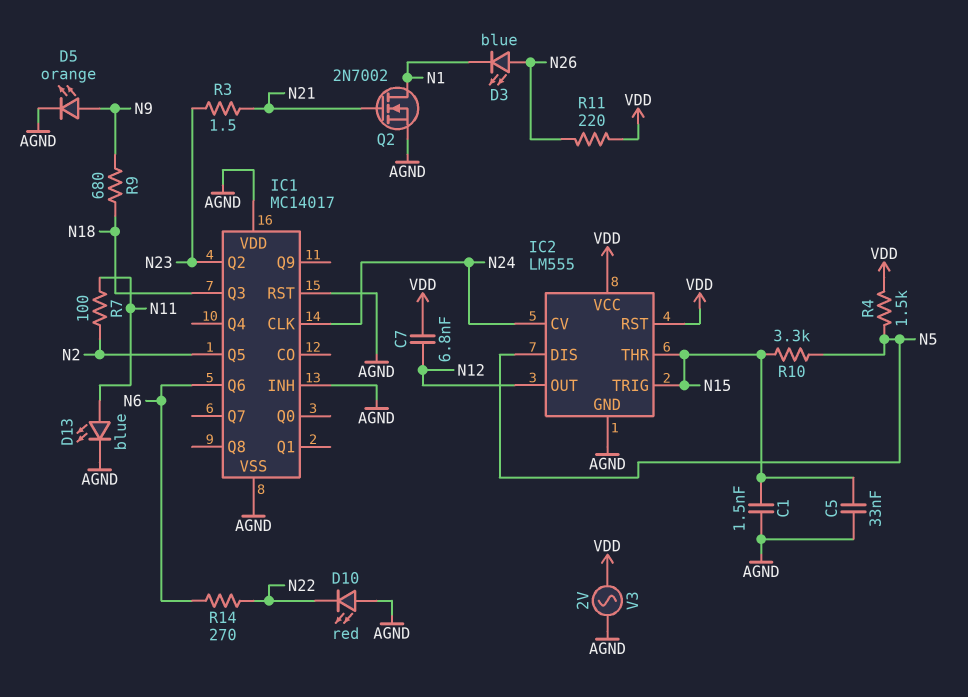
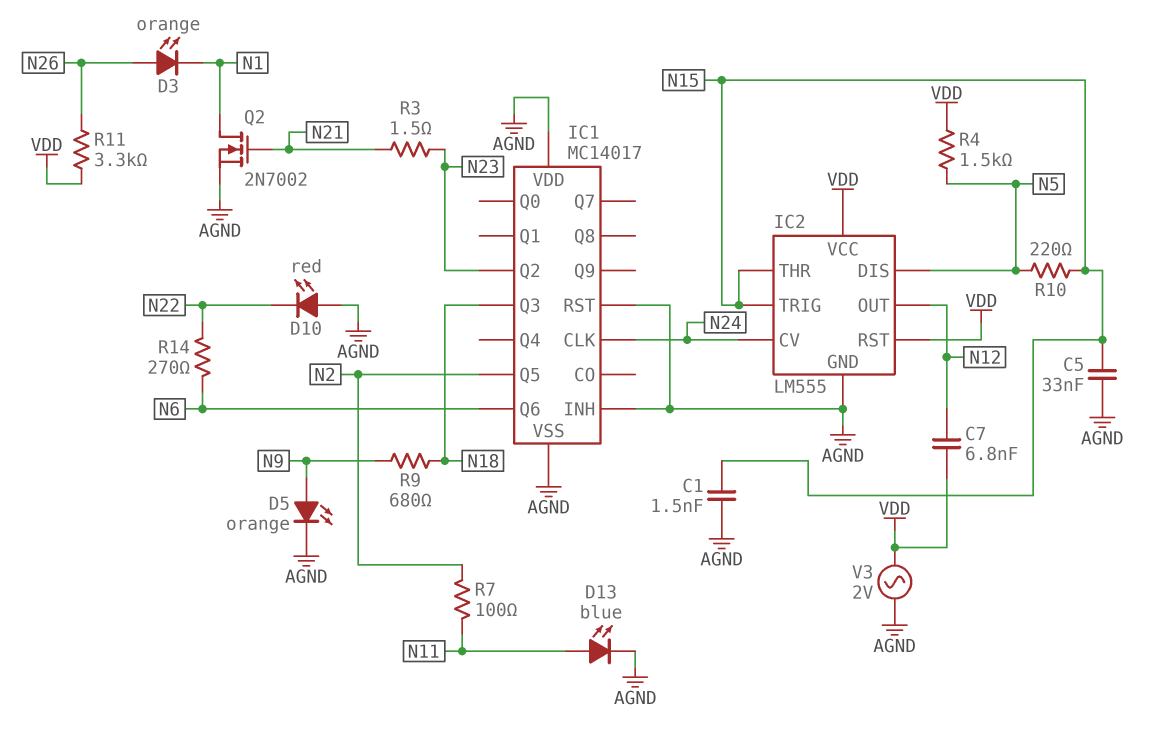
D3: LED blue (A N26, K N1) -> LED orange (A N26, K N1)
R10: 3.3k (N5, N15) -> 220 (N5, N15)
R11: 220 (N26, VDD) -> 3.3k (N26, VDD)

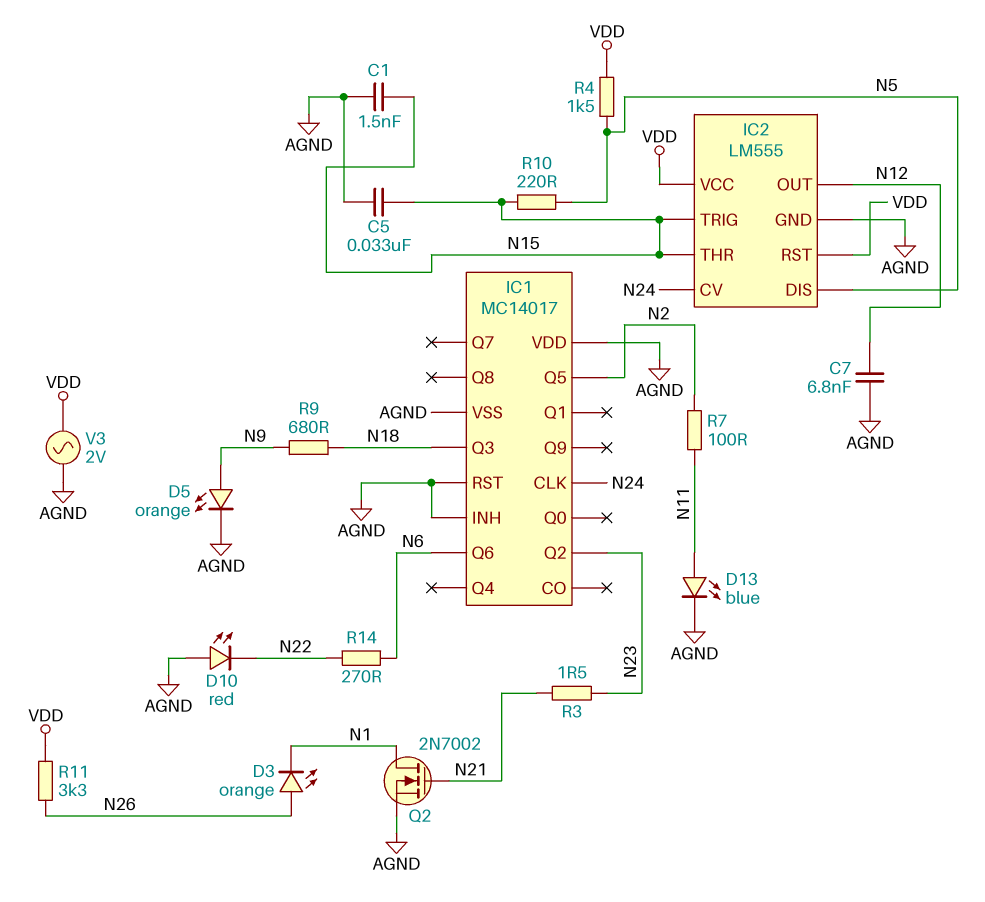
C7: 6.8nF (N12, VDD) -> 6.8nF (AGND, N12)

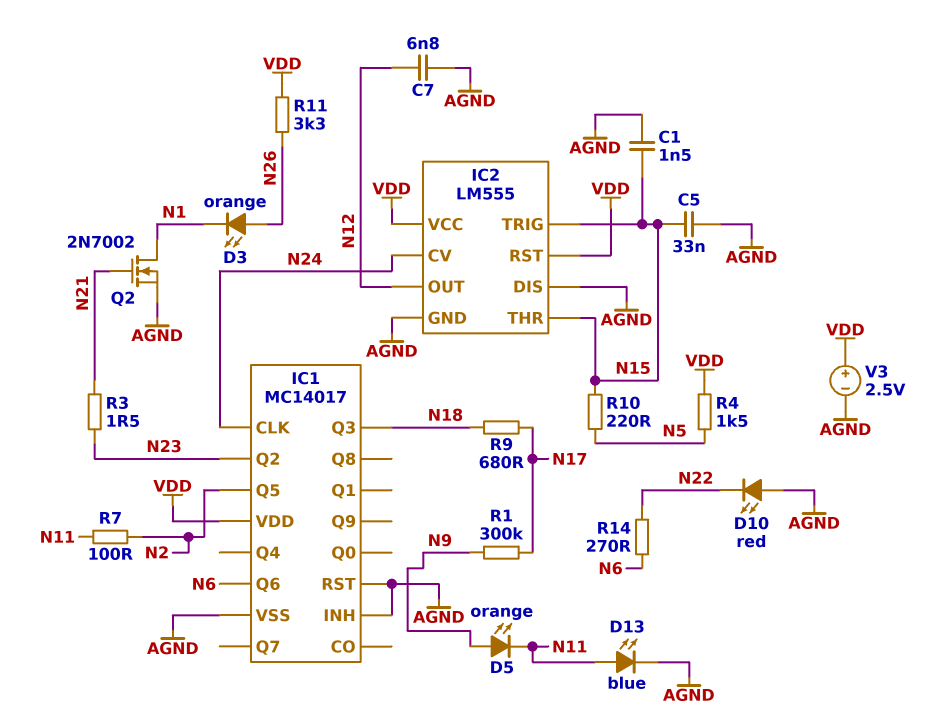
D5: LED orange (A N9, K AGND) -> LED orange (A N9, K N11)
IC1 pin VDD: AGND -> VDD
IC2 pin DIS: N5 -> AGND
R1: none -> 300k (N9, N17)
R9: 680 (N9, N18) -> 680 (N17, N18)
V3: AC 2V (AGND, VDD) -> 2.5V (plus VDD, minus AGND)

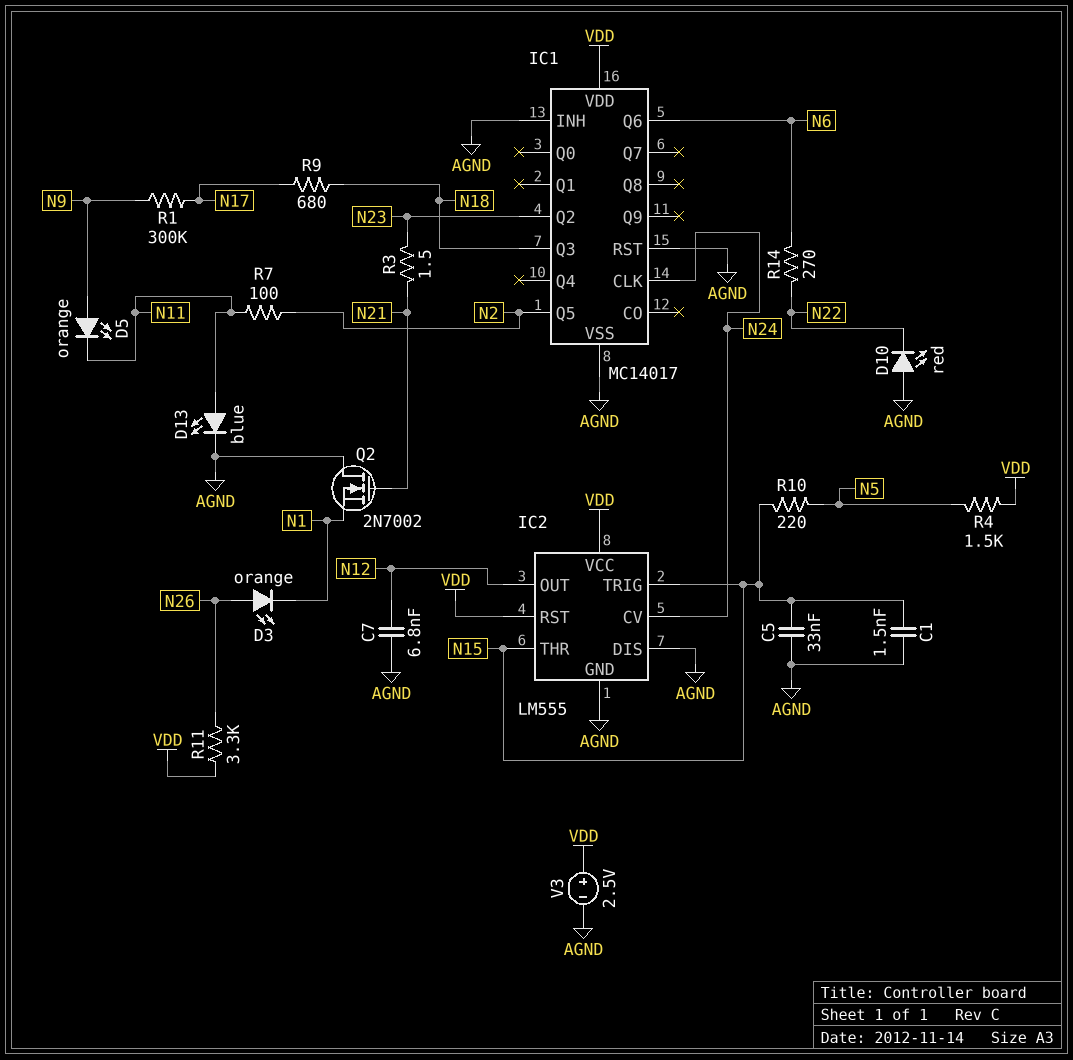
Q2: NMOS 2N7002 (G N21, D N1, S AGND) -> NMOS 2N7002 (G N21, D AGND, S N1)

